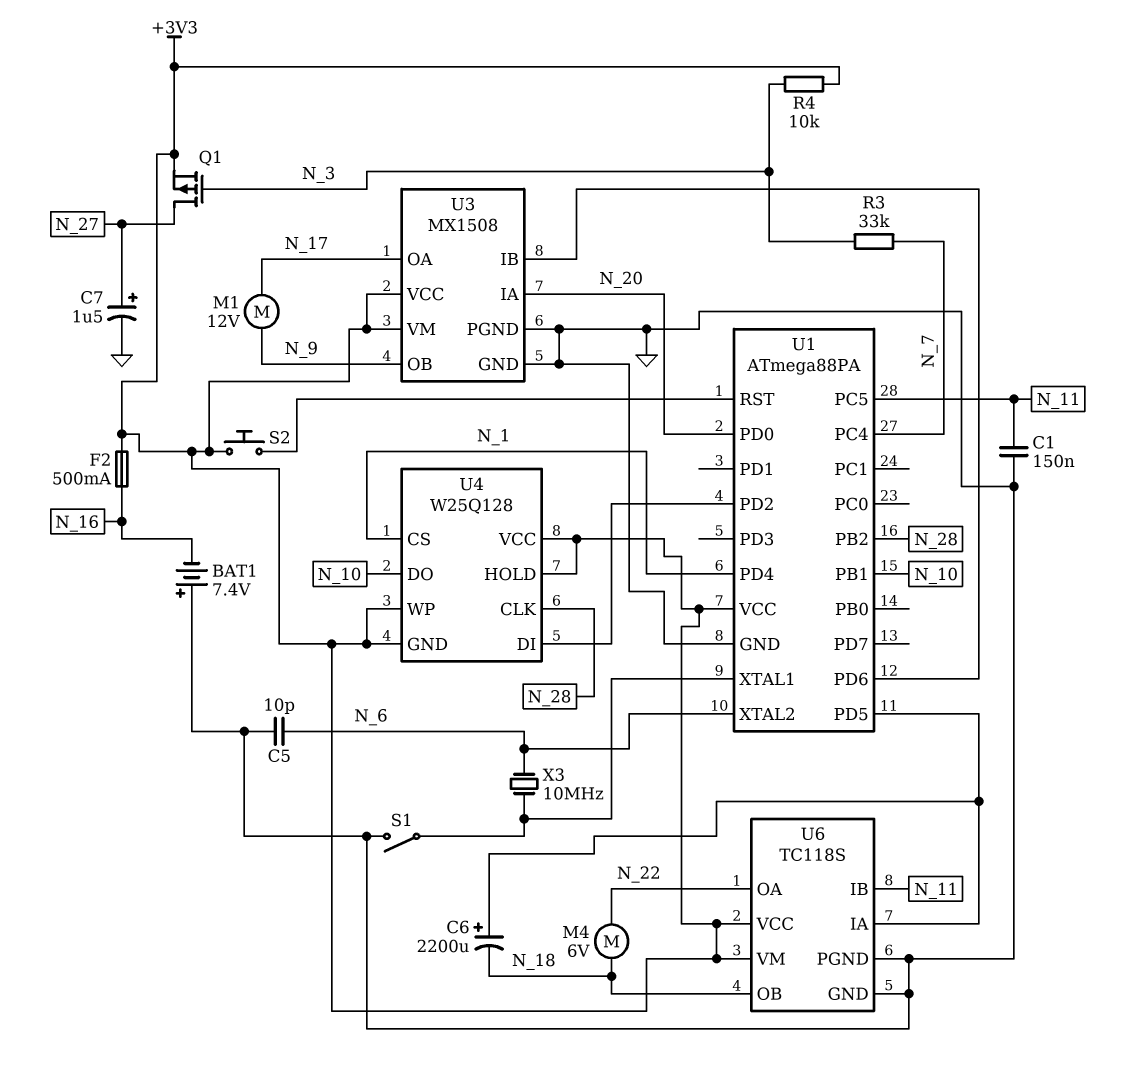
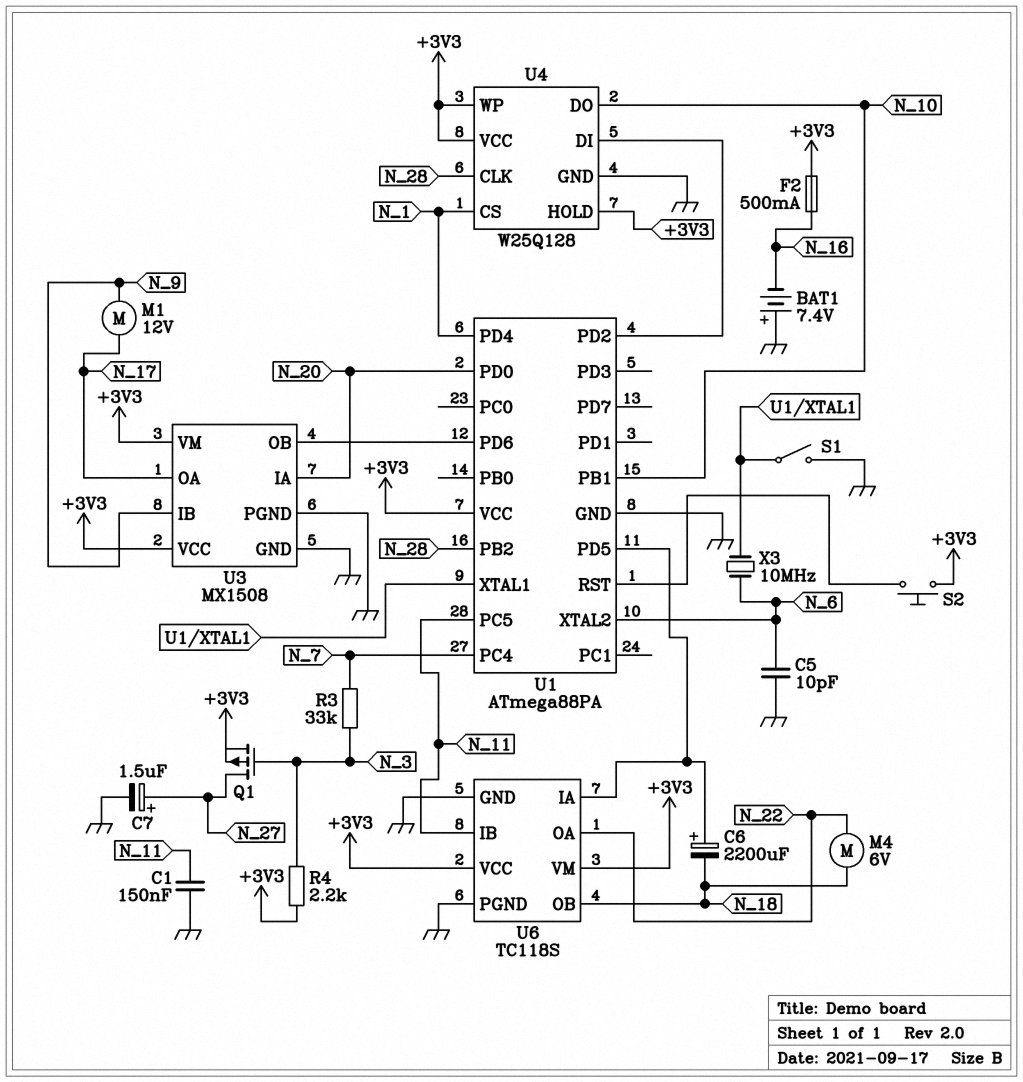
R4: 10k (+3V3, N_3) -> 2.2k (+3V3, N_3)
U3 pin IB: U1/PD6 -> N_9
U3 pin OB: N_9 -> U1/PD6
U4 pin GND: +3V3 -> GND

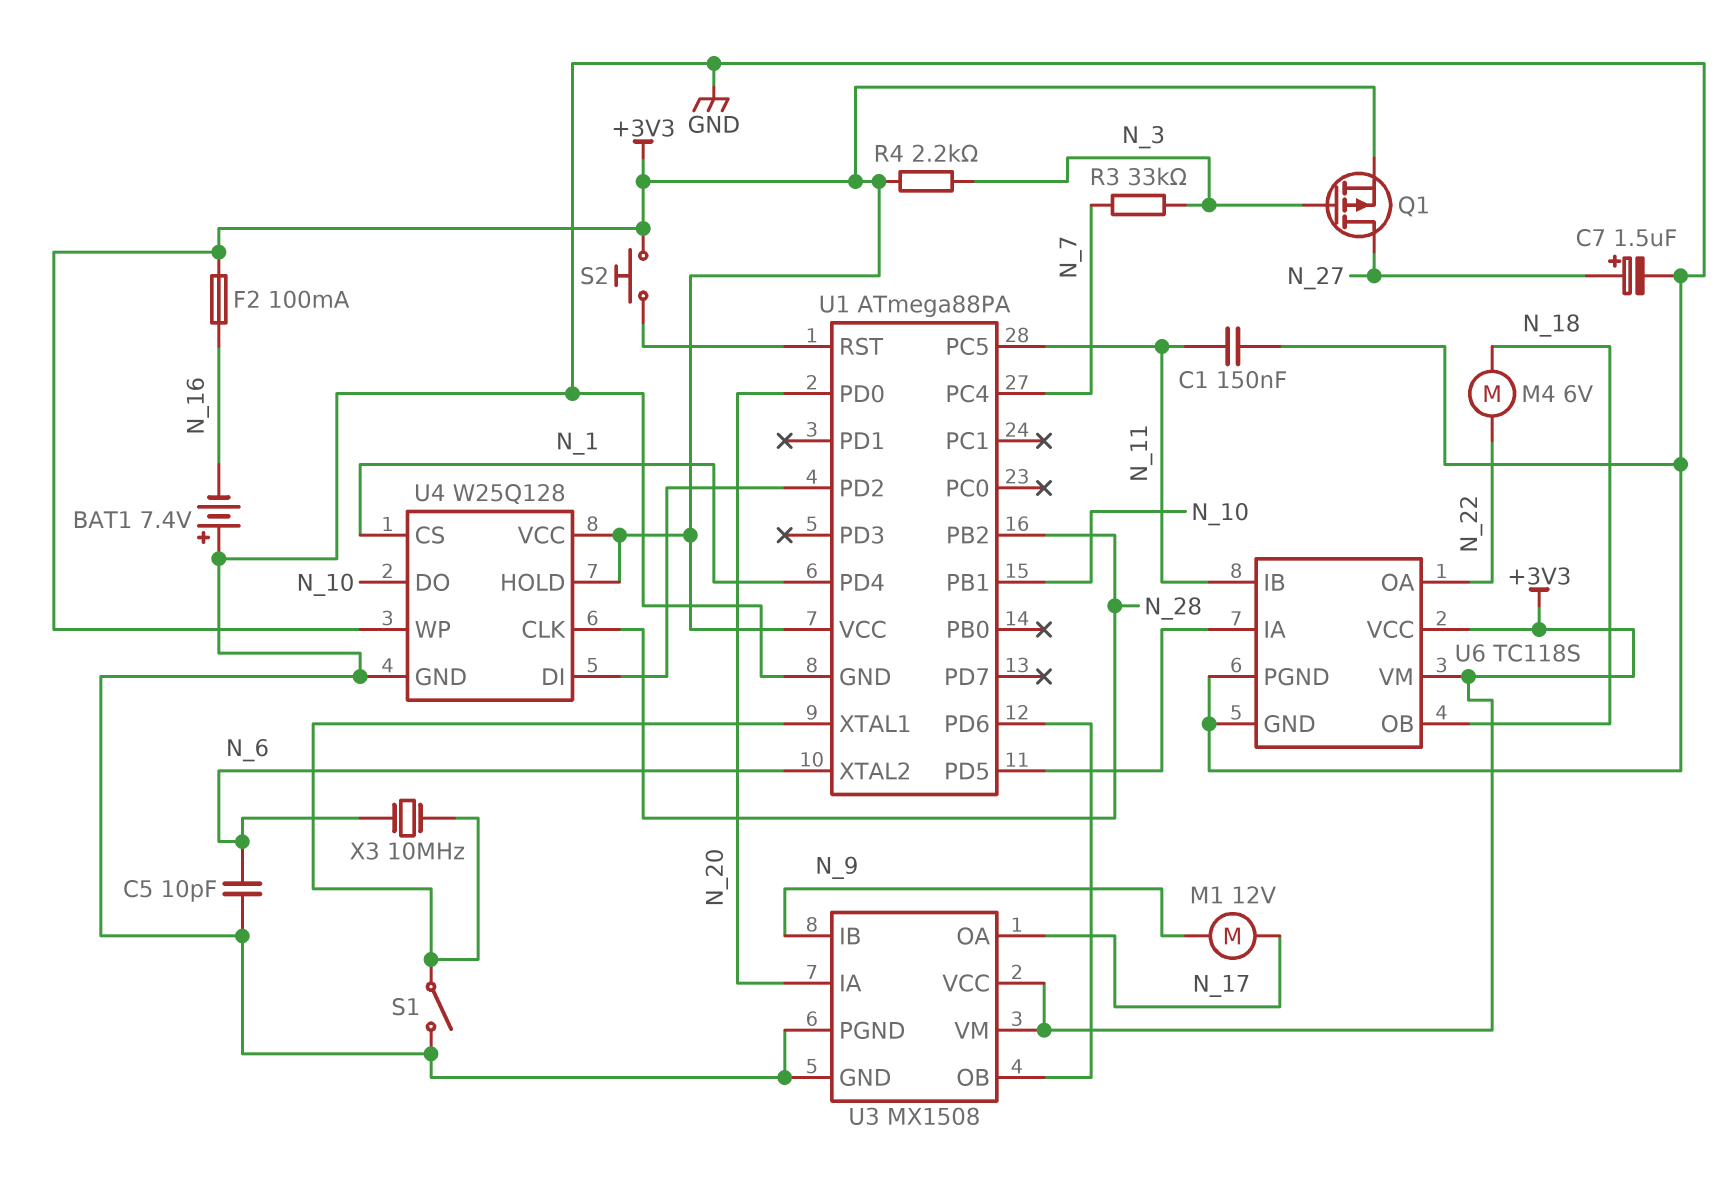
C6: 2200uF (plus U1/PD5, minus N_18) -> none
F2: 500mA (+3V3, N_16) -> 100mA (+3V3, N_16)

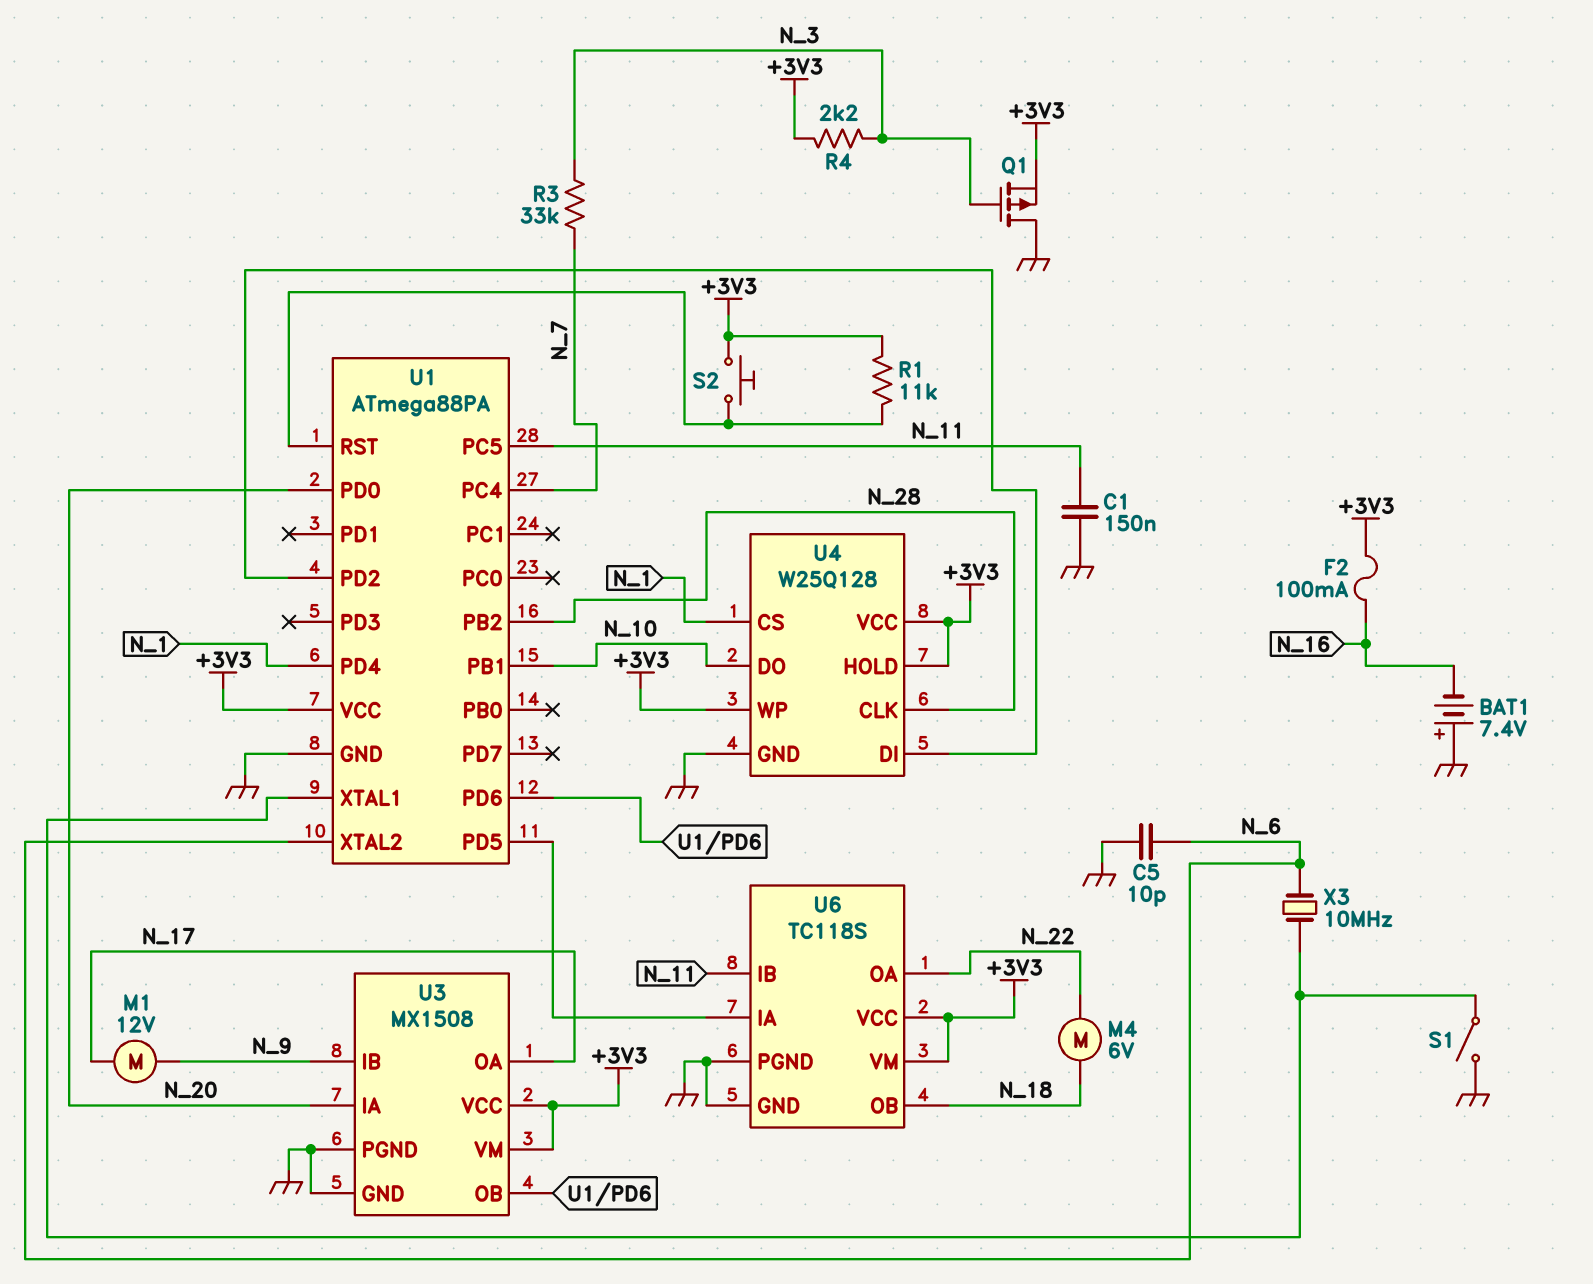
C7: 1.5uF (plus N_27, minus GND) -> none
Q1: PMOS (G N_3, D N_27, S +3V3) -> PMOS (G N_3, D GND, S +3V3)
R1: none -> 11k (+3V3, U1/RST)

